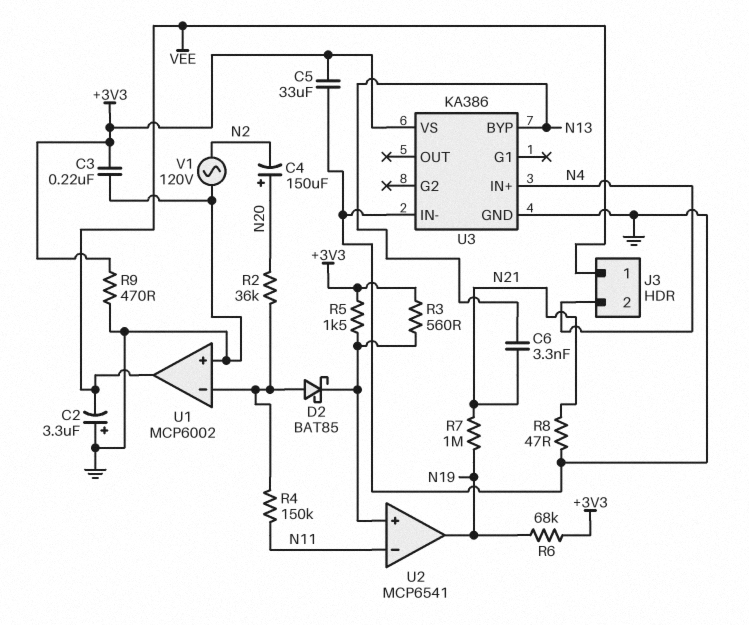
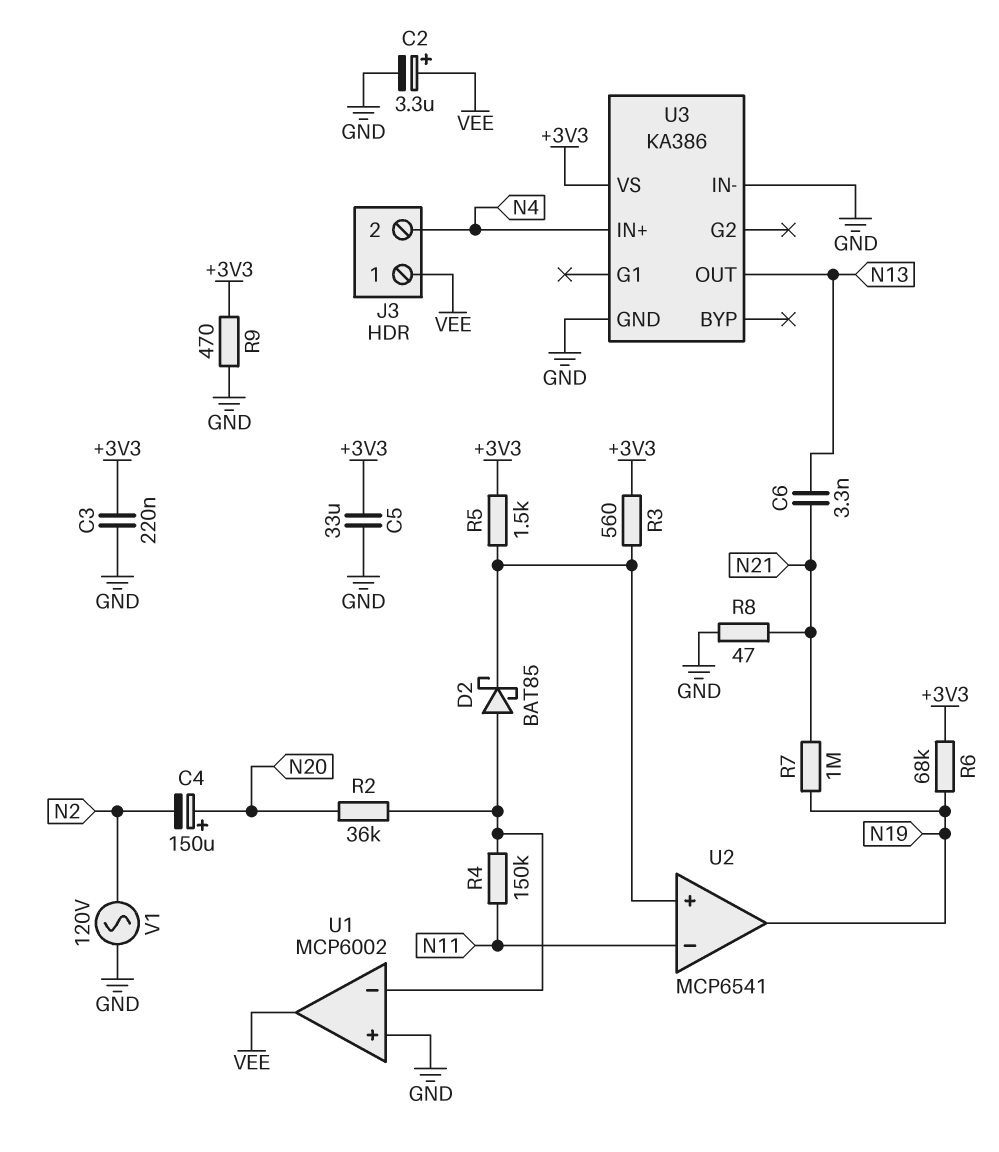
C2: 3.3uF (plus GND, minus VEE) -> 3.3uF (plus VEE, minus GND)
U3 pin BYP: N13 -> none
U3 pin OUT: none -> N13

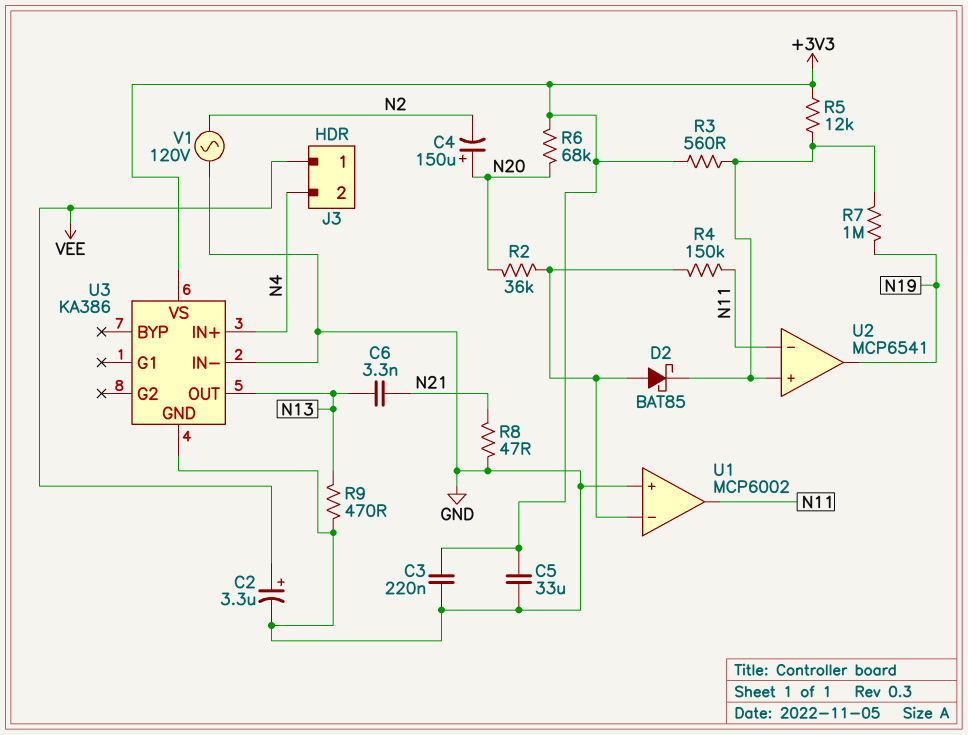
R5: 1.5k (+3V3, U2/in+) -> 12k (+3V3, U2/in+)
R6: 68k (+3V3, N19) -> 68k (+3V3, N20)
R7: 1M (N19, N21) -> 1M (N19, U2/in+)
R9: 470 (+3V3, GND) -> 470 (GND, N13)
U1 pin out: VEE -> N11

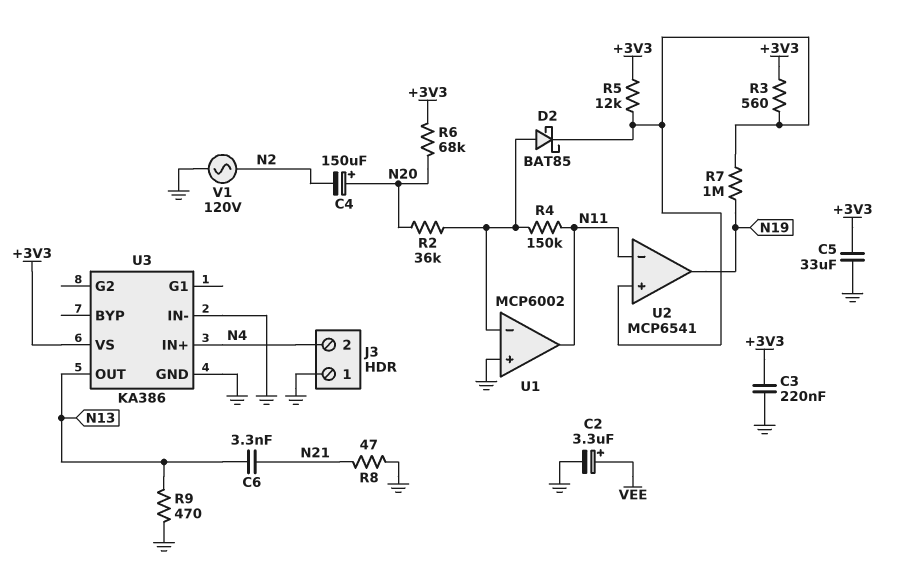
J3 pin 1: VEE -> GND

